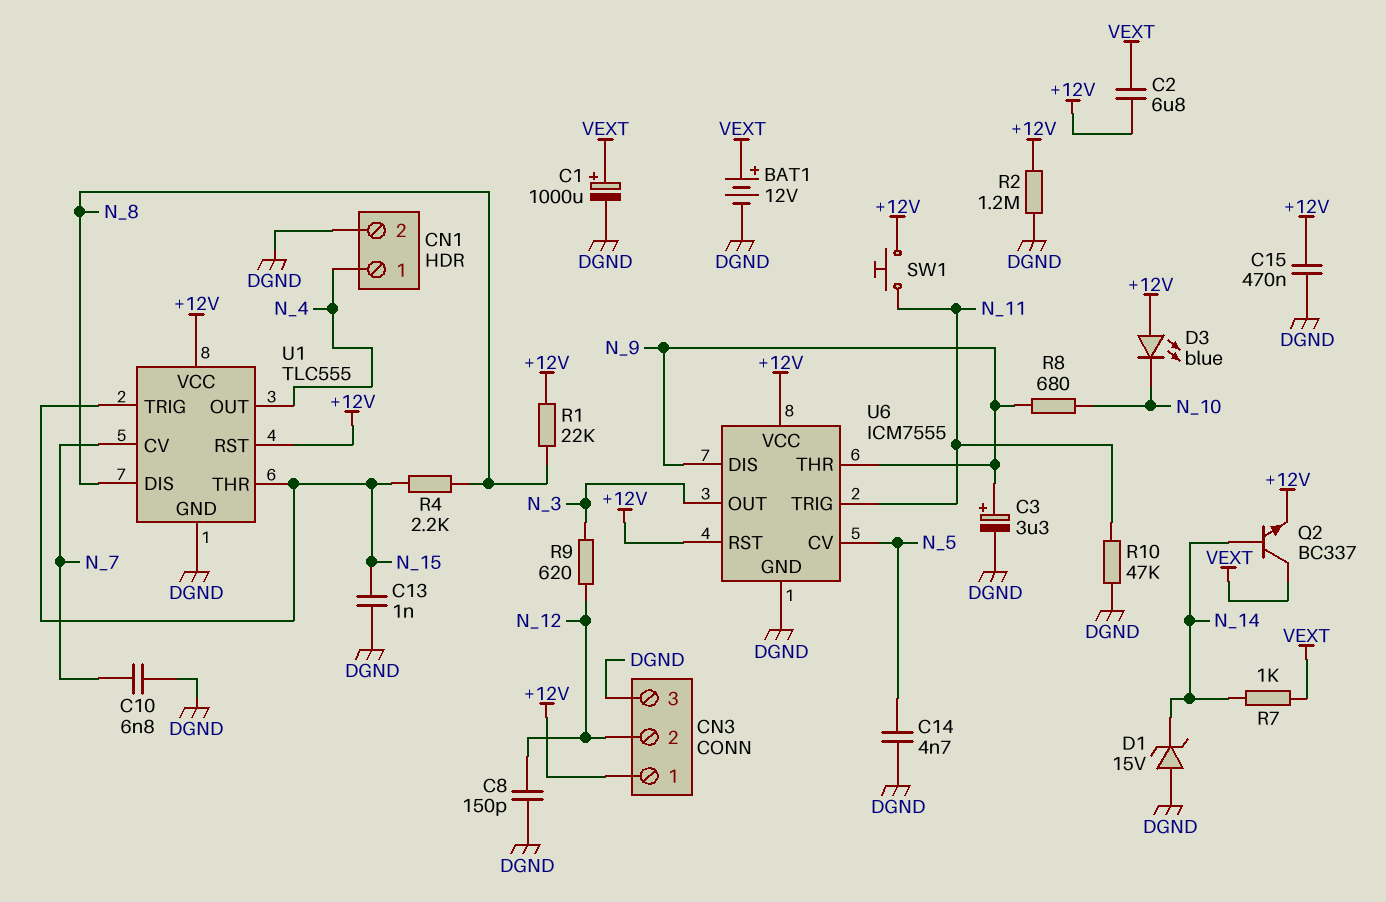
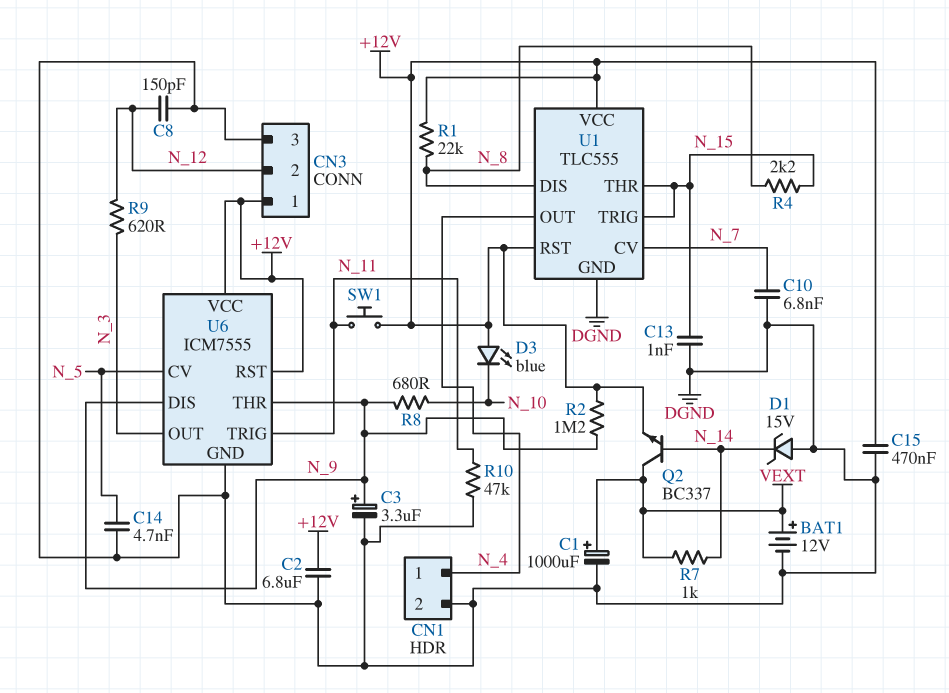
C2: 6.8uF (+12V, VEXT) -> 6.8uF (+12V, DGND)
R2: 1.2M (+12V, DGND) -> 1.2M (+12V, N_9)

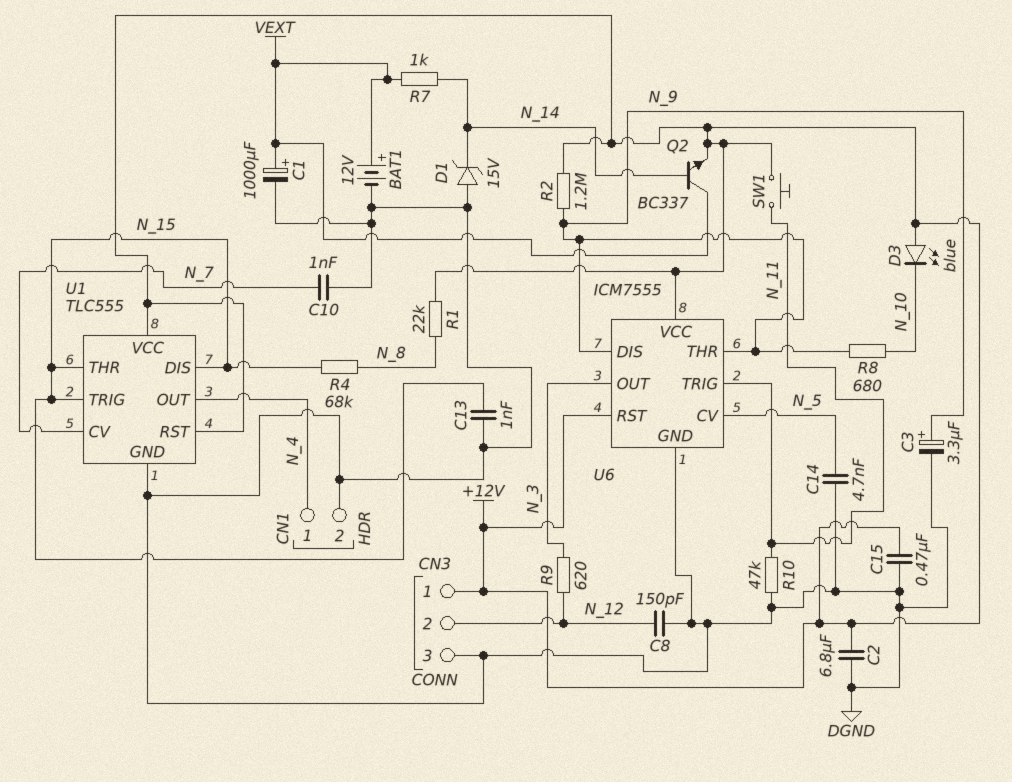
C10: 6.8nF (DGND, N_7) -> 1nF (DGND, N_7)
R4: 2.2k (N_8, N_15) -> 68k (N_8, N_15)
U1 pin DIS: N_8 -> N_15

